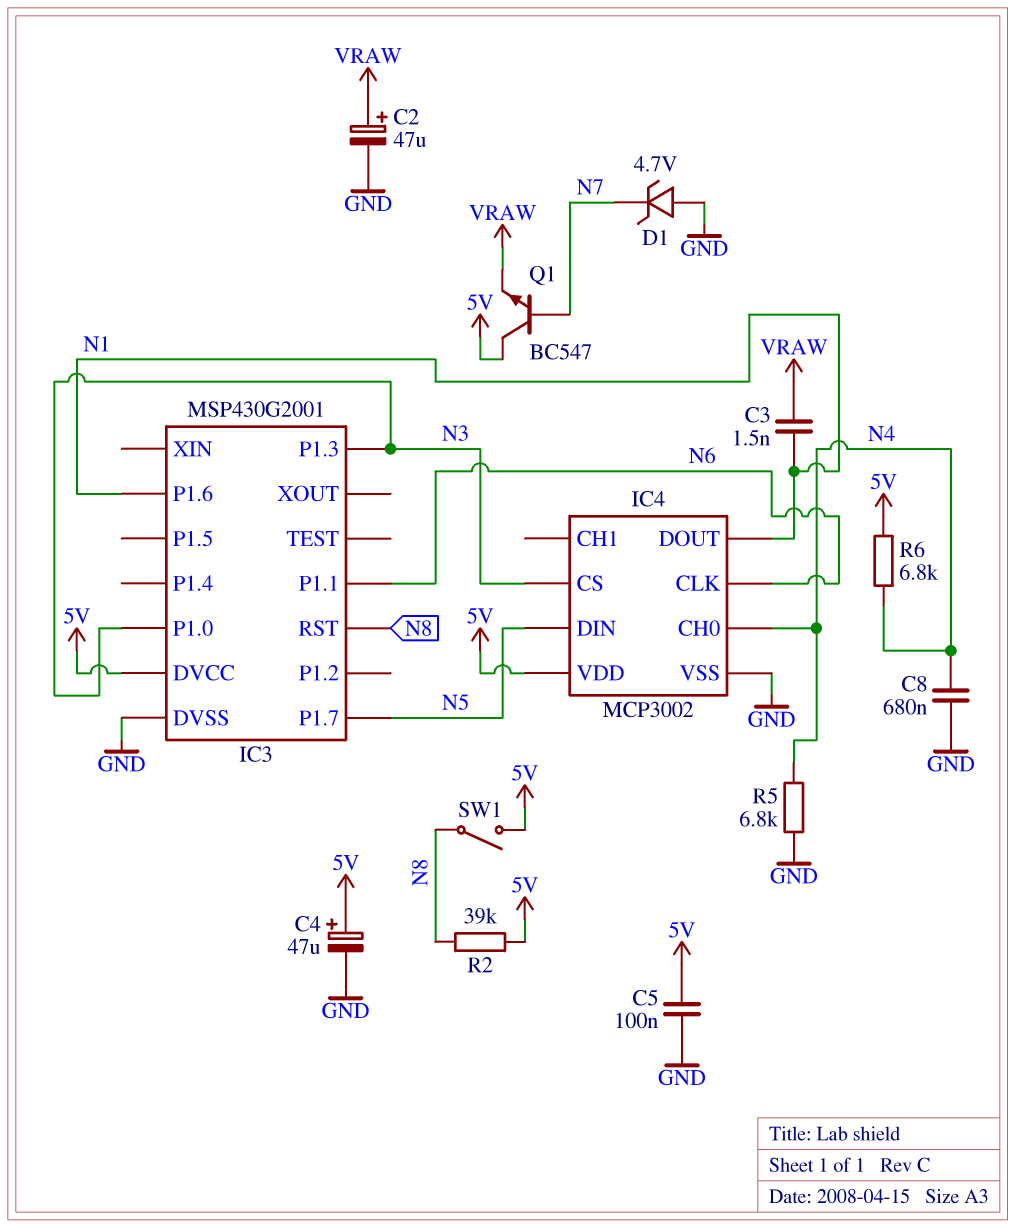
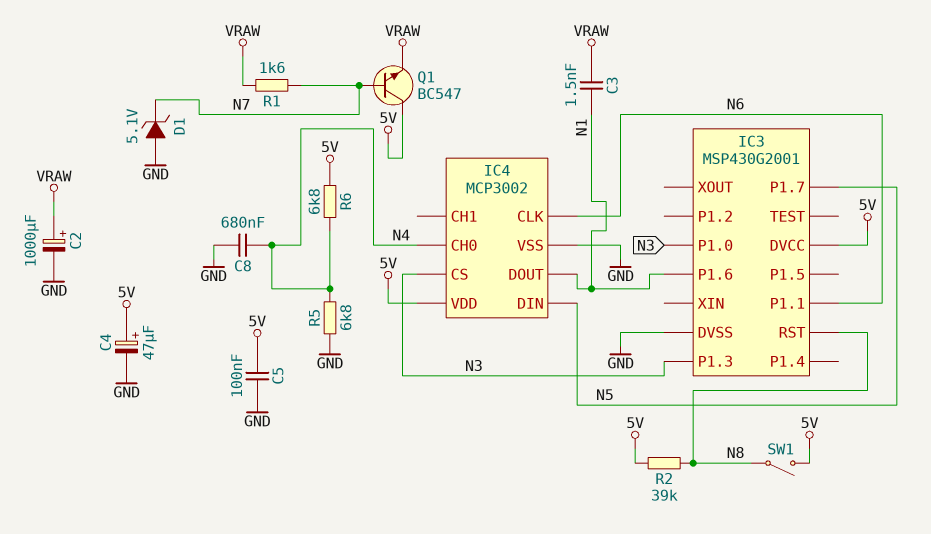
C2: 47uF (plus VRAW, minus GND) -> 1000uF (plus VRAW, minus GND)
D1: zener 4.7V (A GND, K N7) -> zener 5.1V (A GND, K N7)
R1: none -> 1.6k (N7, VRAW)

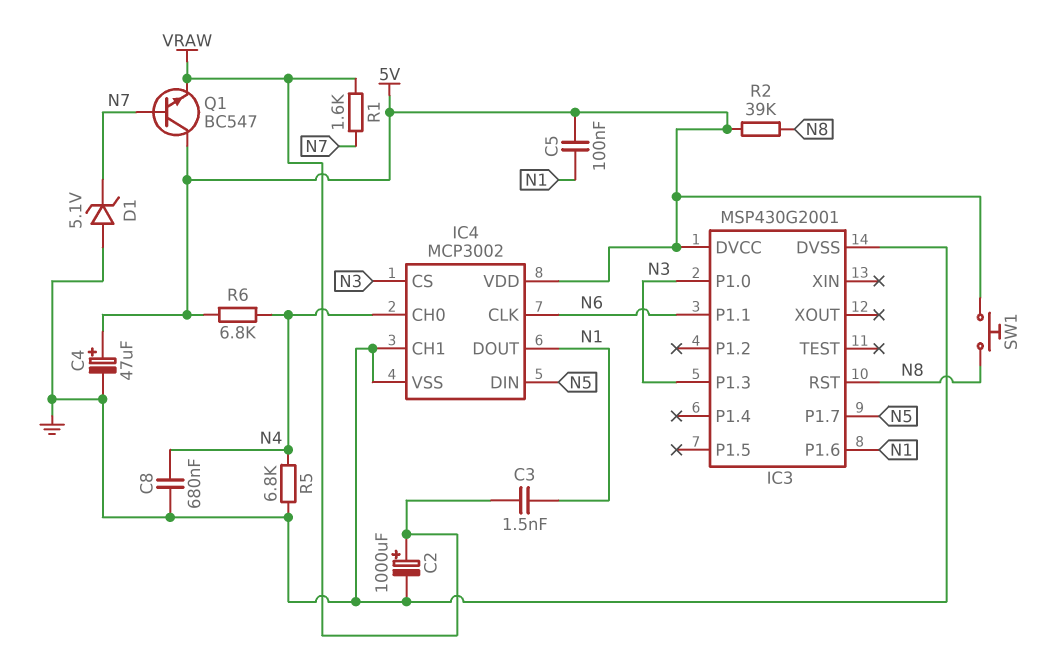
C5: 100nF (5V, GND) -> 100nF (5V, N1)
IC4 pin CH1: none -> GND
SW1: switch (5V, N8) -> button (5V, N8)

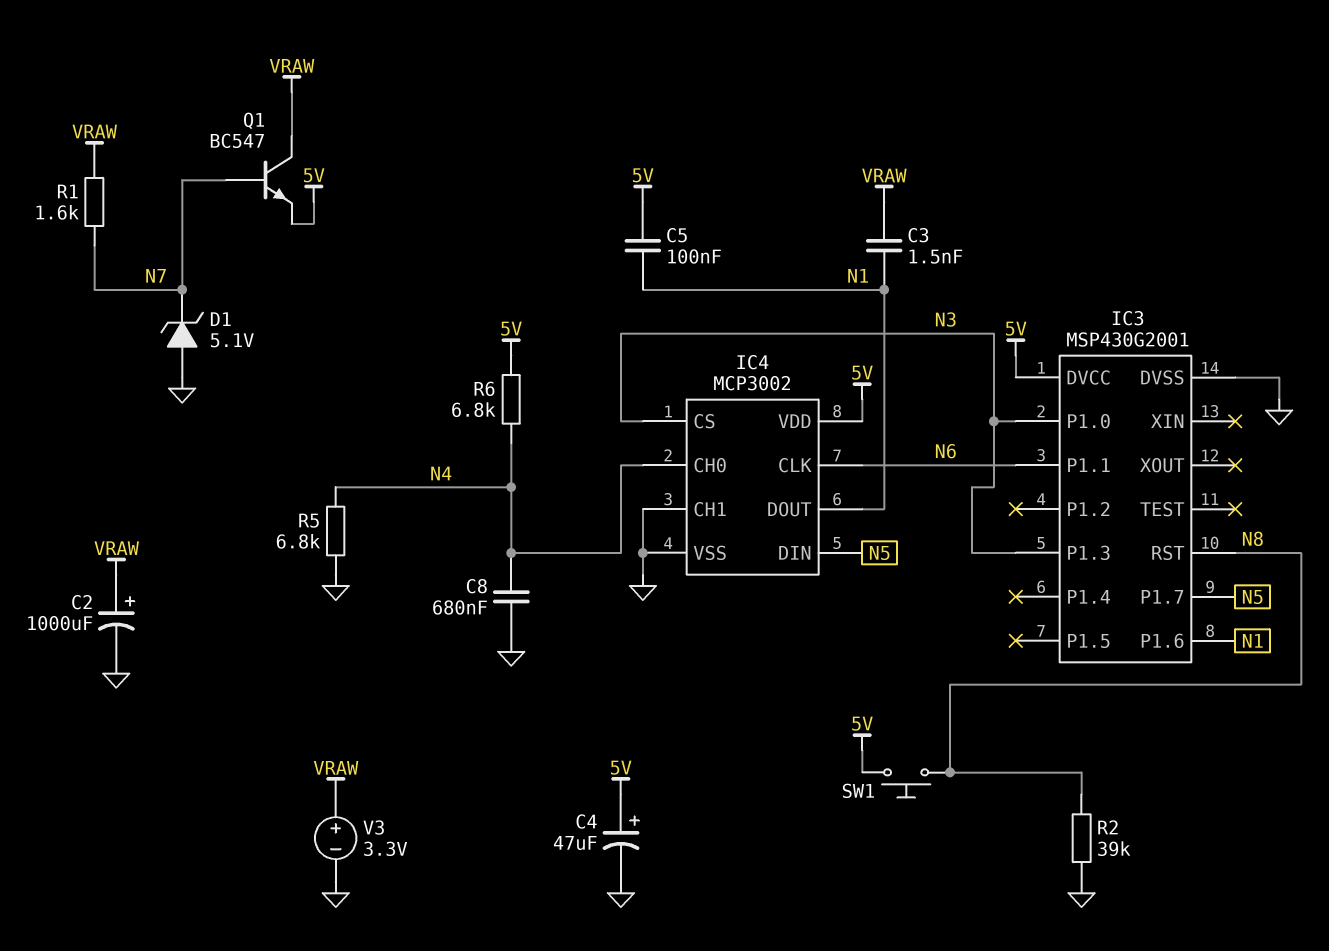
Q1: NPN BC547 (B N7, C 5V, E VRAW) -> NPN BC547 (B N7, C VRAW, E 5V)
R2: 39k (5V, N8) -> 39k (GND, N8)
V3: none -> 3.3V (plus VRAW, minus GND)

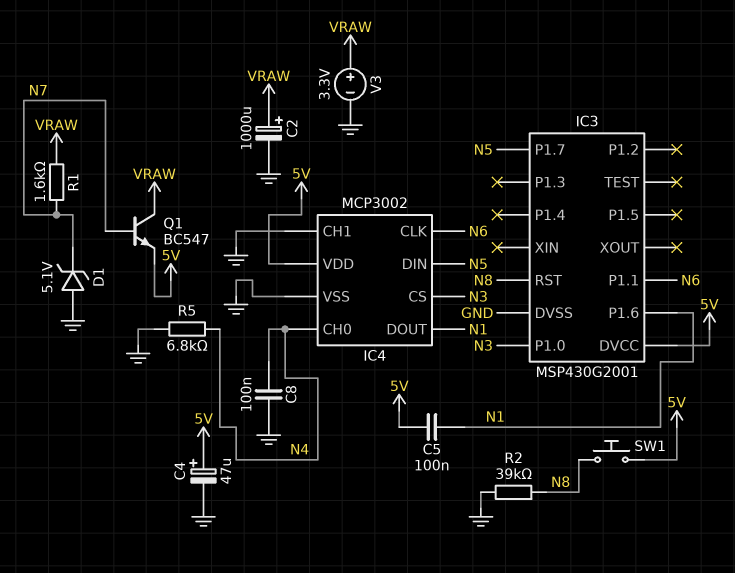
C3: 1.5nF (N1, VRAW) -> none
C8: 680nF (GND, N4) -> 100nF (GND, N4)
IC3 pin P1.3: N3 -> none
R6: 6.8k (5V, N4) -> none

